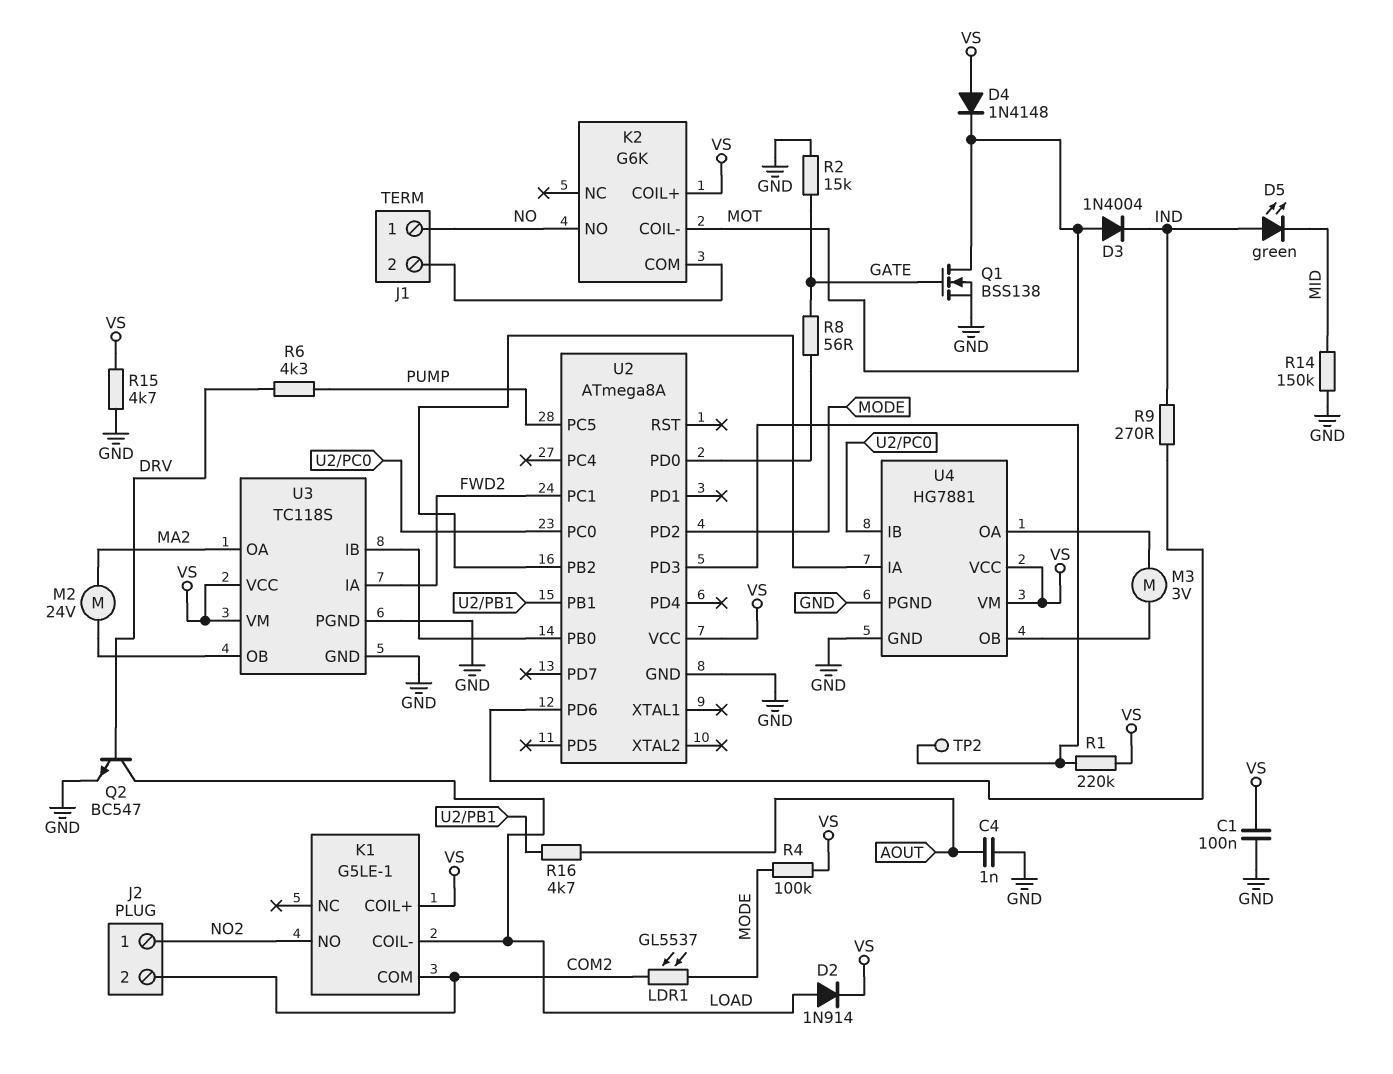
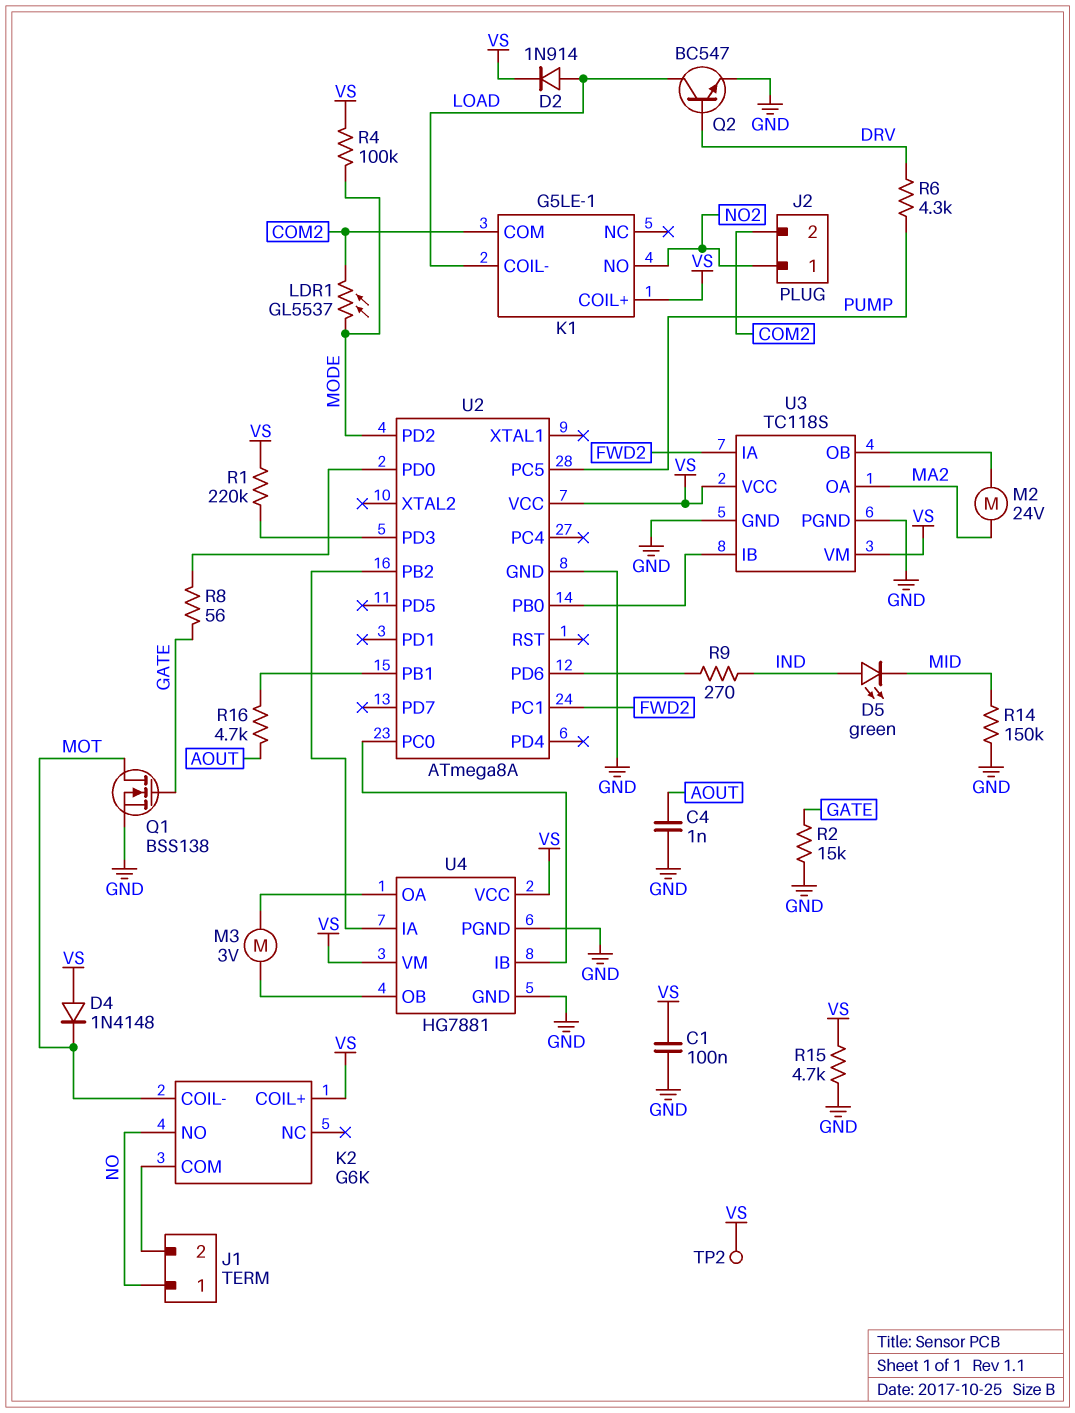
D3: diode 1N4004 (A MOT, K IND) -> none
TP2: test point (U2/PD3) -> test point (VS)

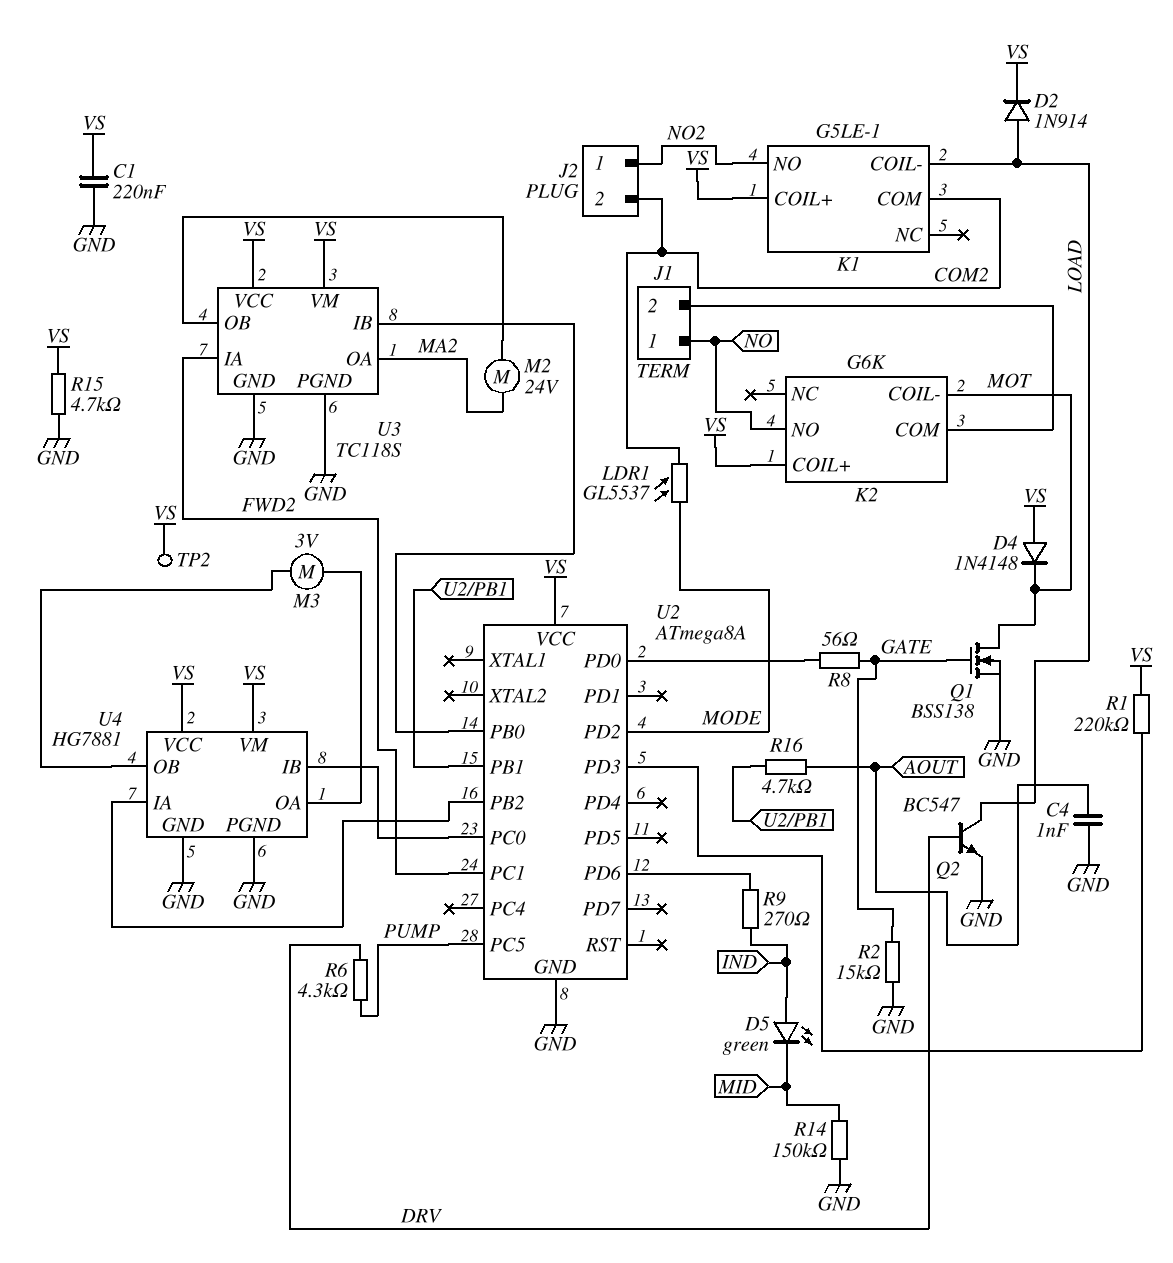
C1: 100nF (GND, VS) -> 220nF (GND, VS)
R4: 100k (MODE, VS) -> none

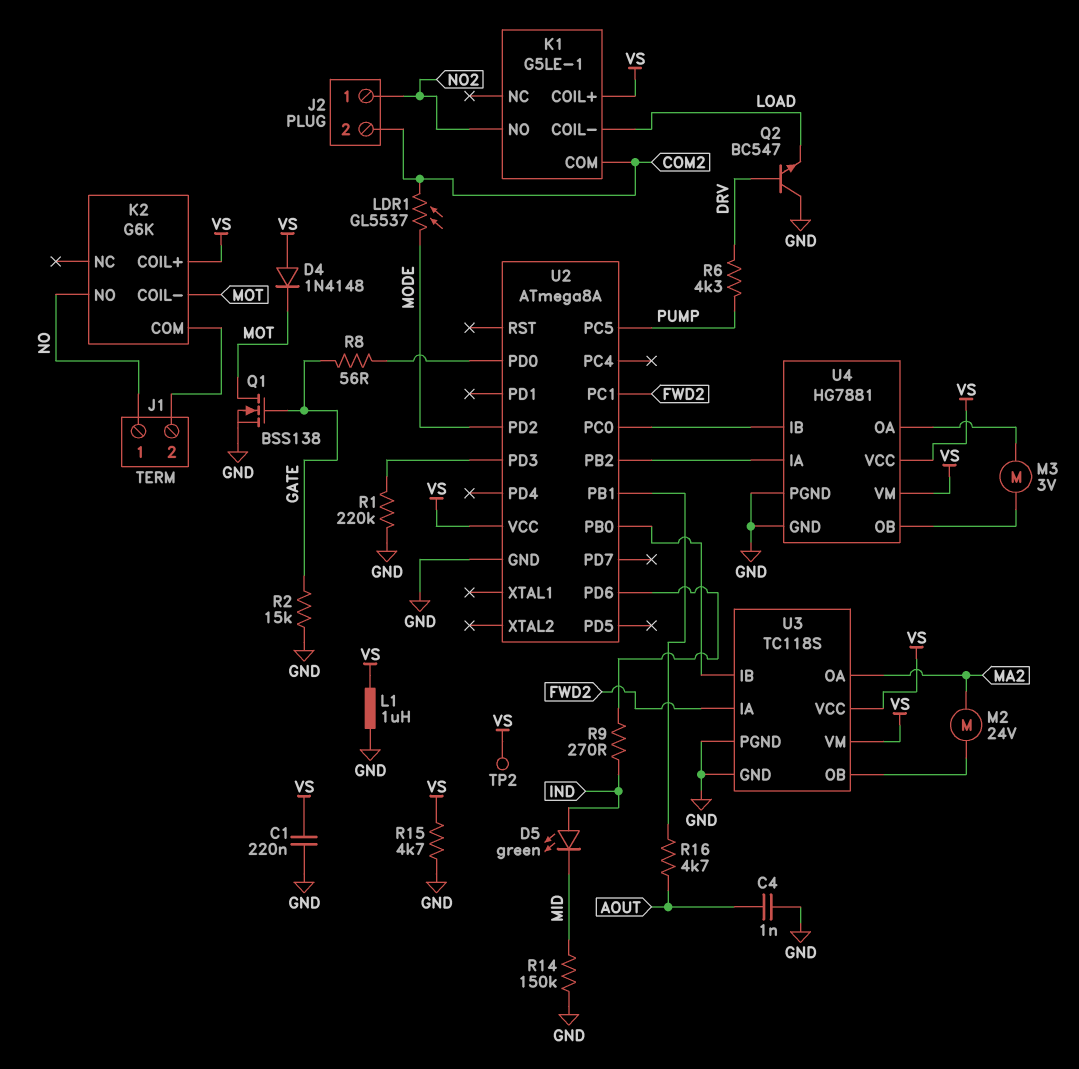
D2: diode 1N914 (A LOAD, K VS) -> none
L1: none -> 1uH (GND, VS)
Q2: NPN BC547 (B DRV, C LOAD, E GND) -> NPN BC547 (B DRV, C GND, E LOAD)
R1: 220k (U2/PD3, VS) -> 220k (GND, U2/PD3)

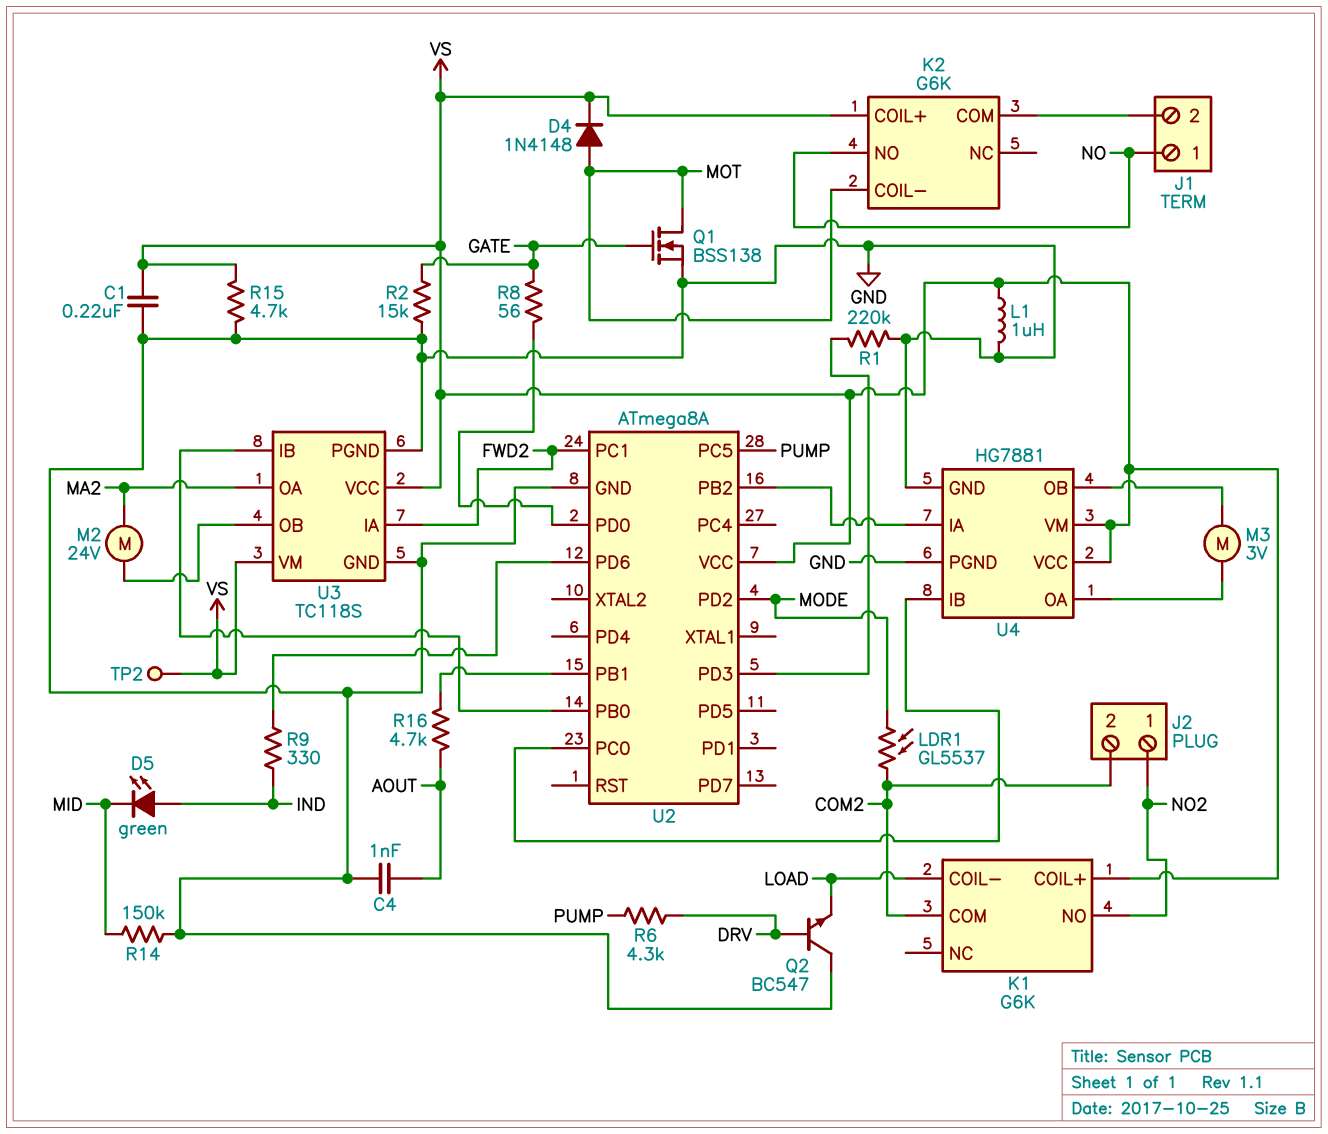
D4: diode 1N4148 (A VS, K MOT) -> diode 1N4148 (A MOT, K VS)
K1: G5LE-1 -> G6K
R9: 270 (IND, U2/PD6) -> 330 (IND, U2/PD6)

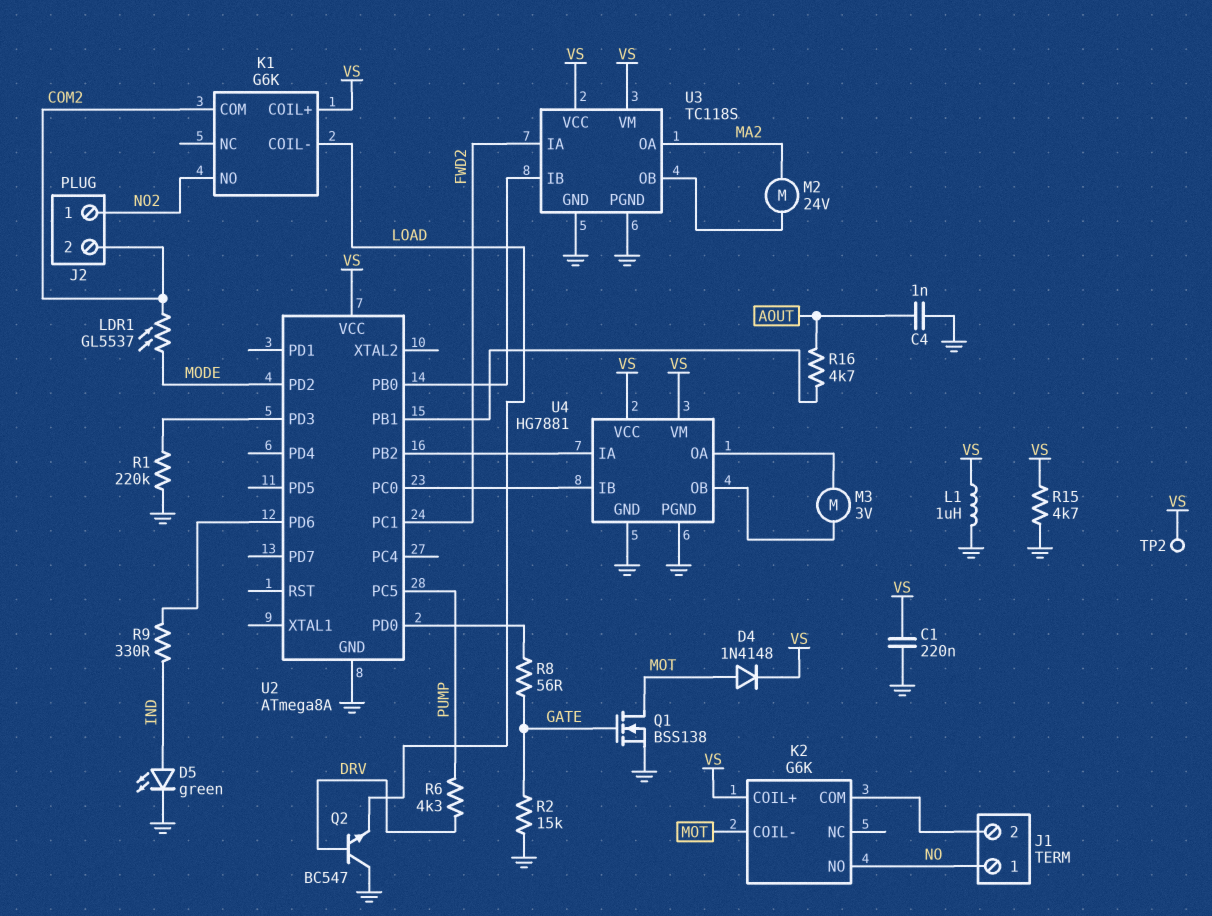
D5: LED green (A IND, K MID) -> LED green (A IND, K GND)
R14: 150k (GND, MID) -> none

